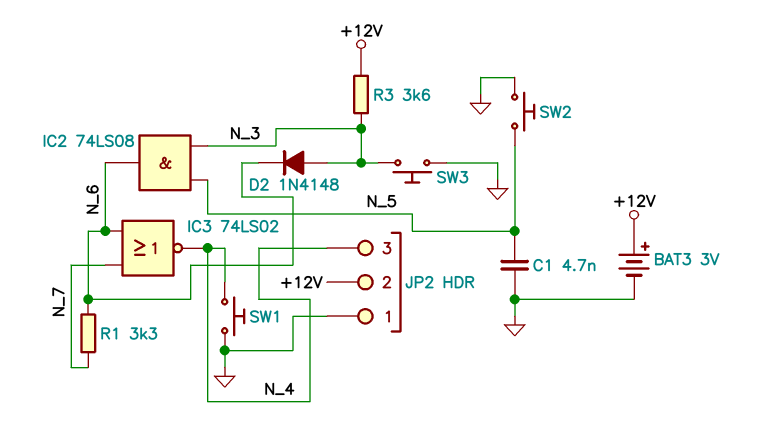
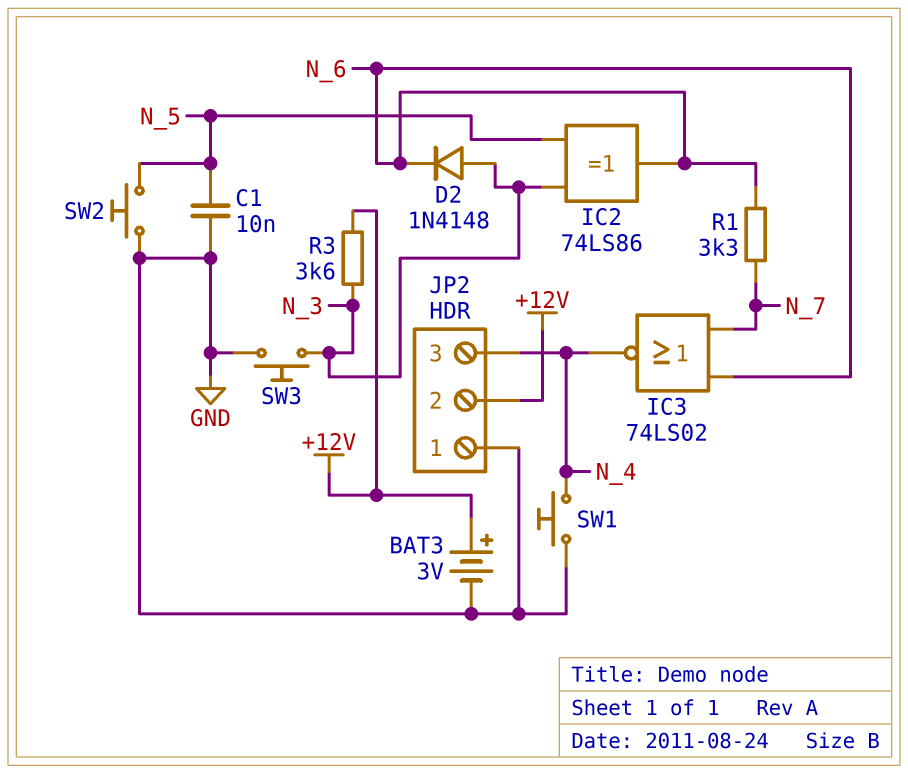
C1: 4.7nF (GND, N_5) -> 10nF (GND, N_5)
IC2: AND 74LS08 (in N_3, in N_5, out N_6) -> XOR 74LS86 (in N_3, in N_5, out N_6)

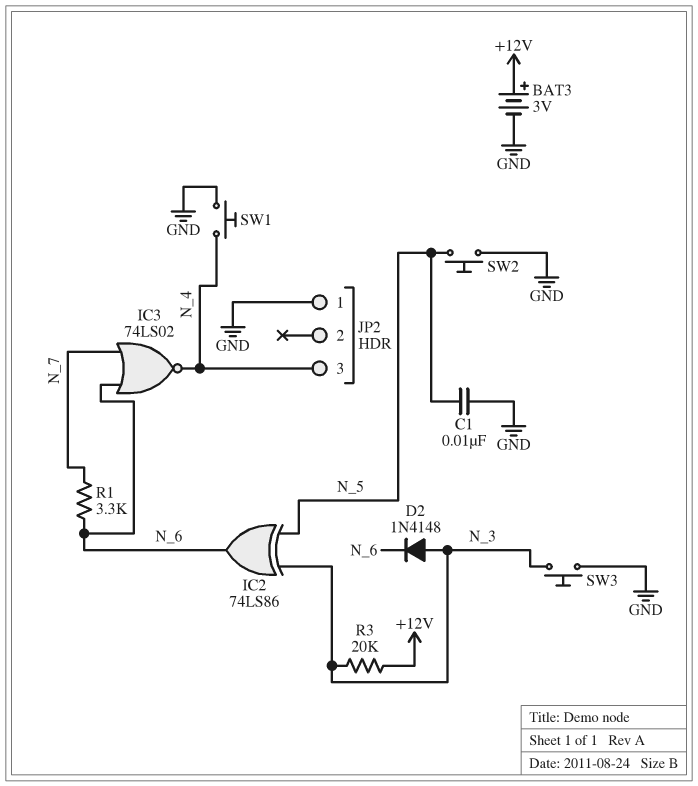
JP2 pin 2: +12V -> none
R3: 3.6k (+12V, N_3) -> 20k (+12V, N_3)

